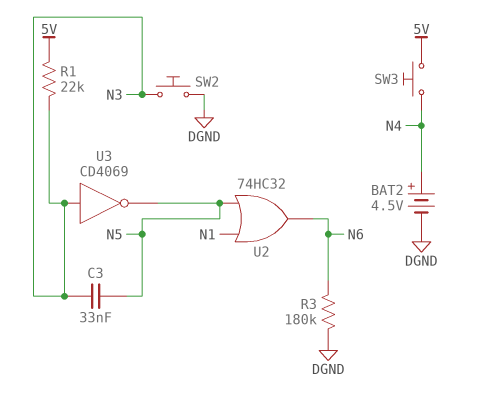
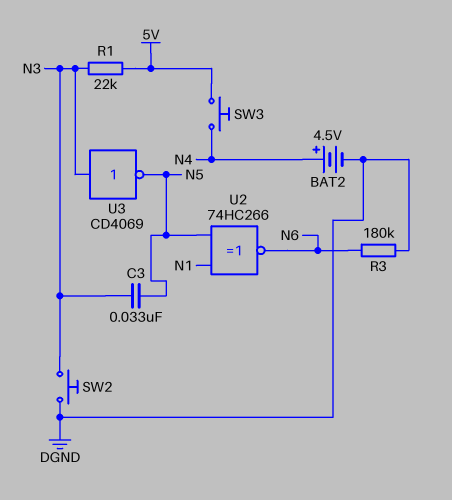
U2: OR 74HC32 (in N1, in N5, out N6) -> XNOR 74HC266 (in N1, in N5, out N6)

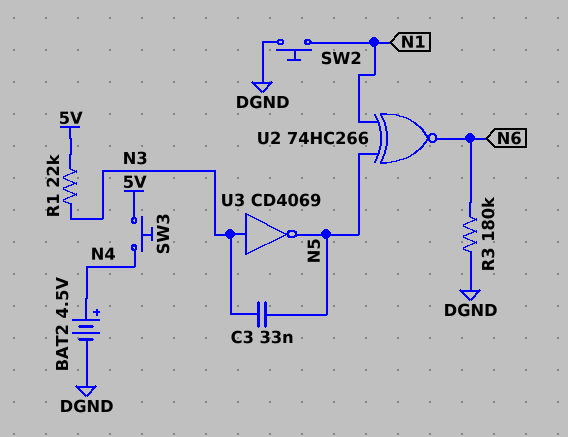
SW2: button (DGND, N3) -> button (DGND, N1)

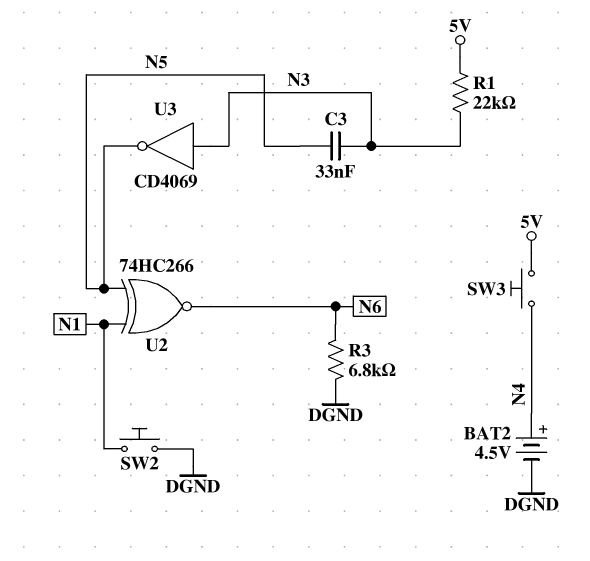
R3: 180k (DGND, N6) -> 6.8k (DGND, N6)

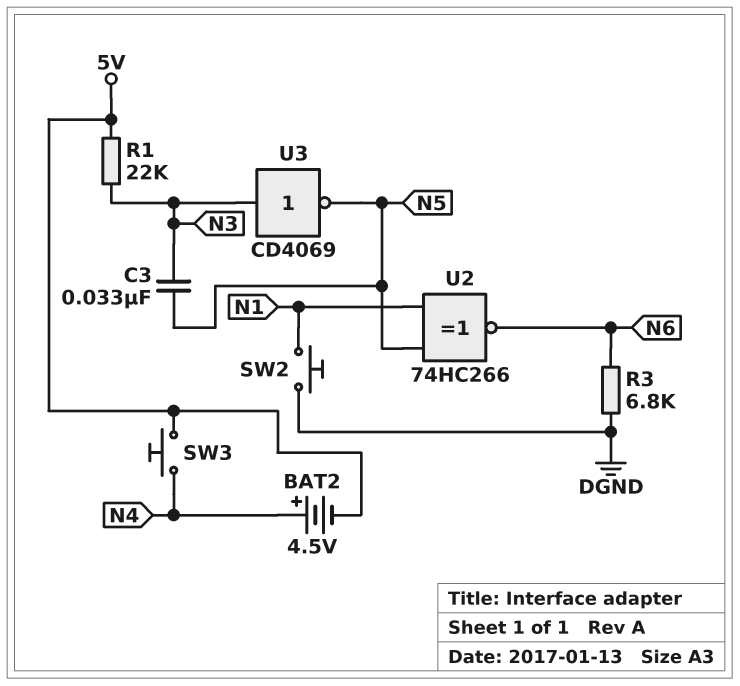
BAT2: 4.5V (plus N4, minus DGND) -> 4.5V (plus N4, minus 5V)

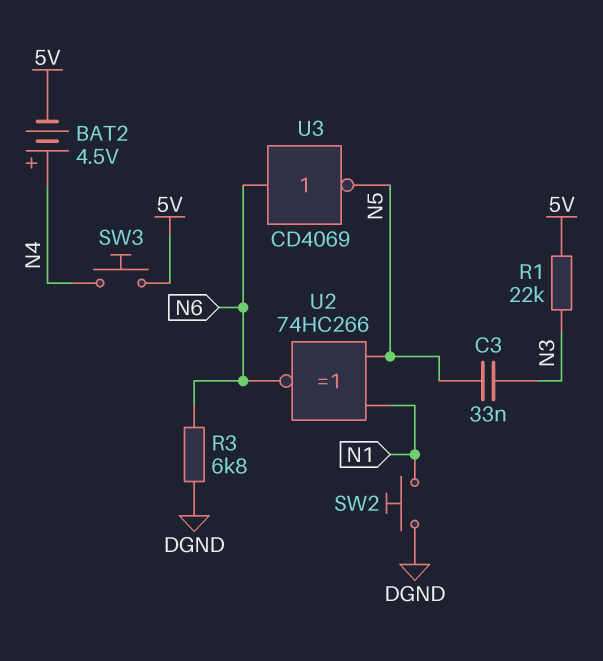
U3: NOT CD4069 (in N3, out N5) -> NOT CD4069 (in N6, out N5)

